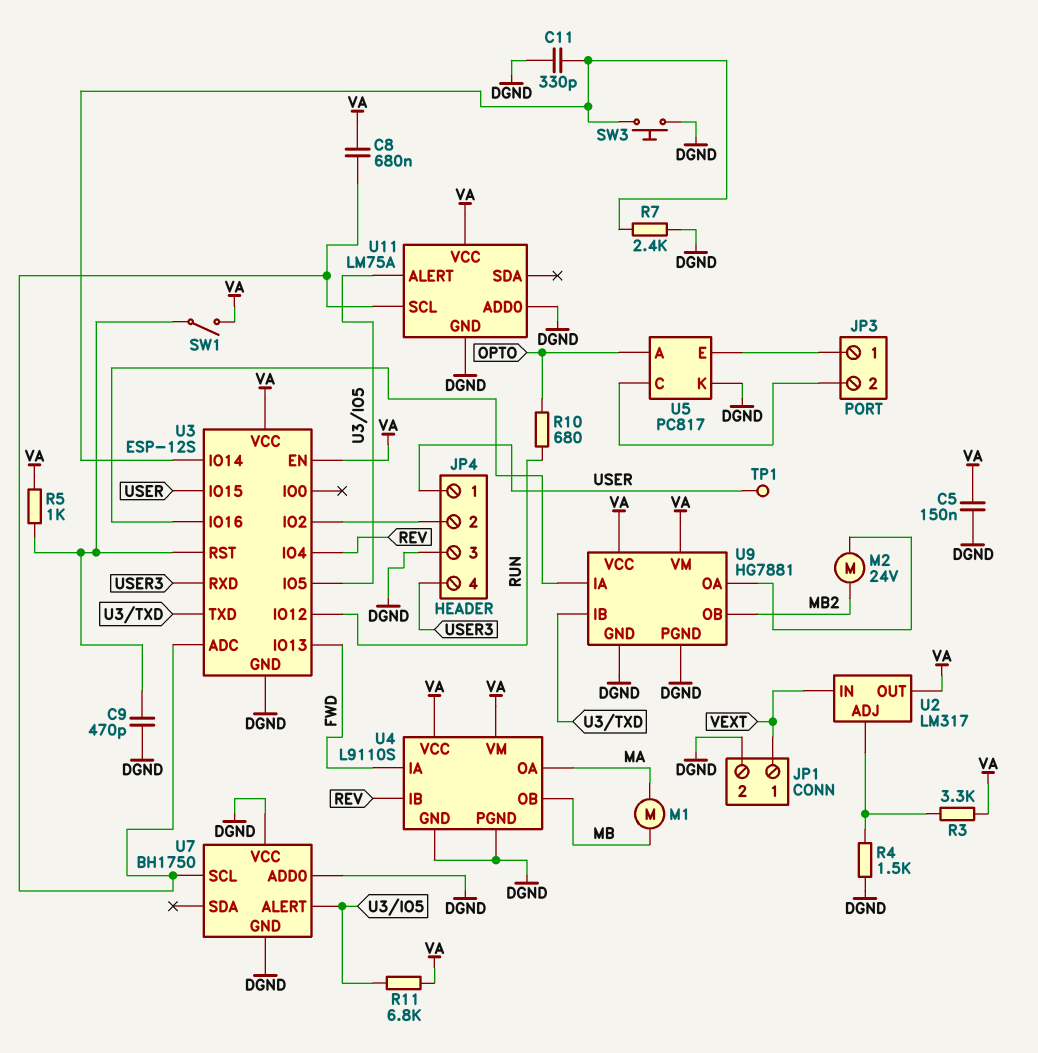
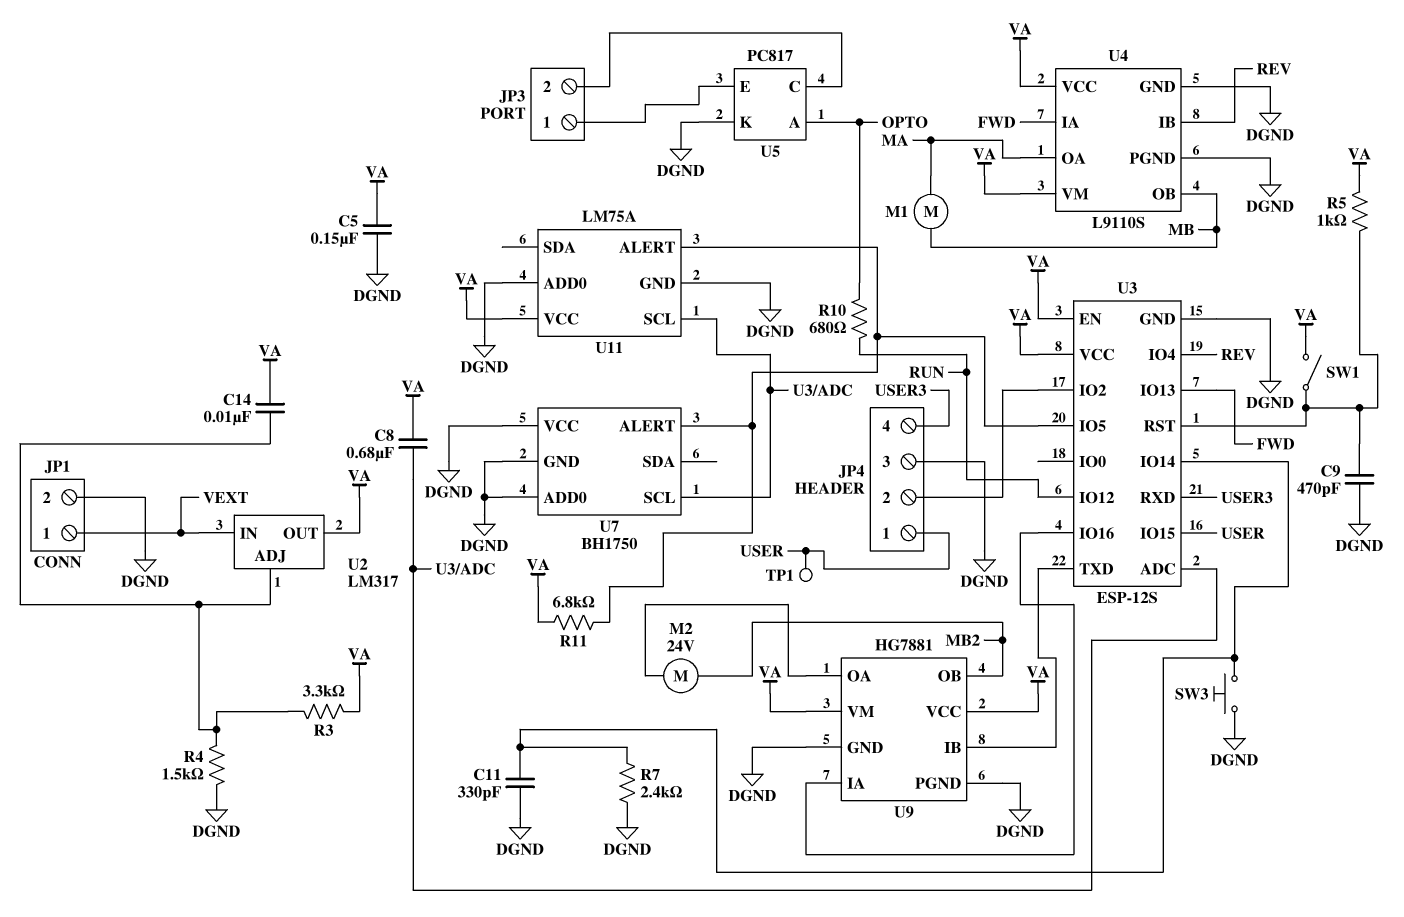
C14: none -> 10nF (U2/ADJ, VA)

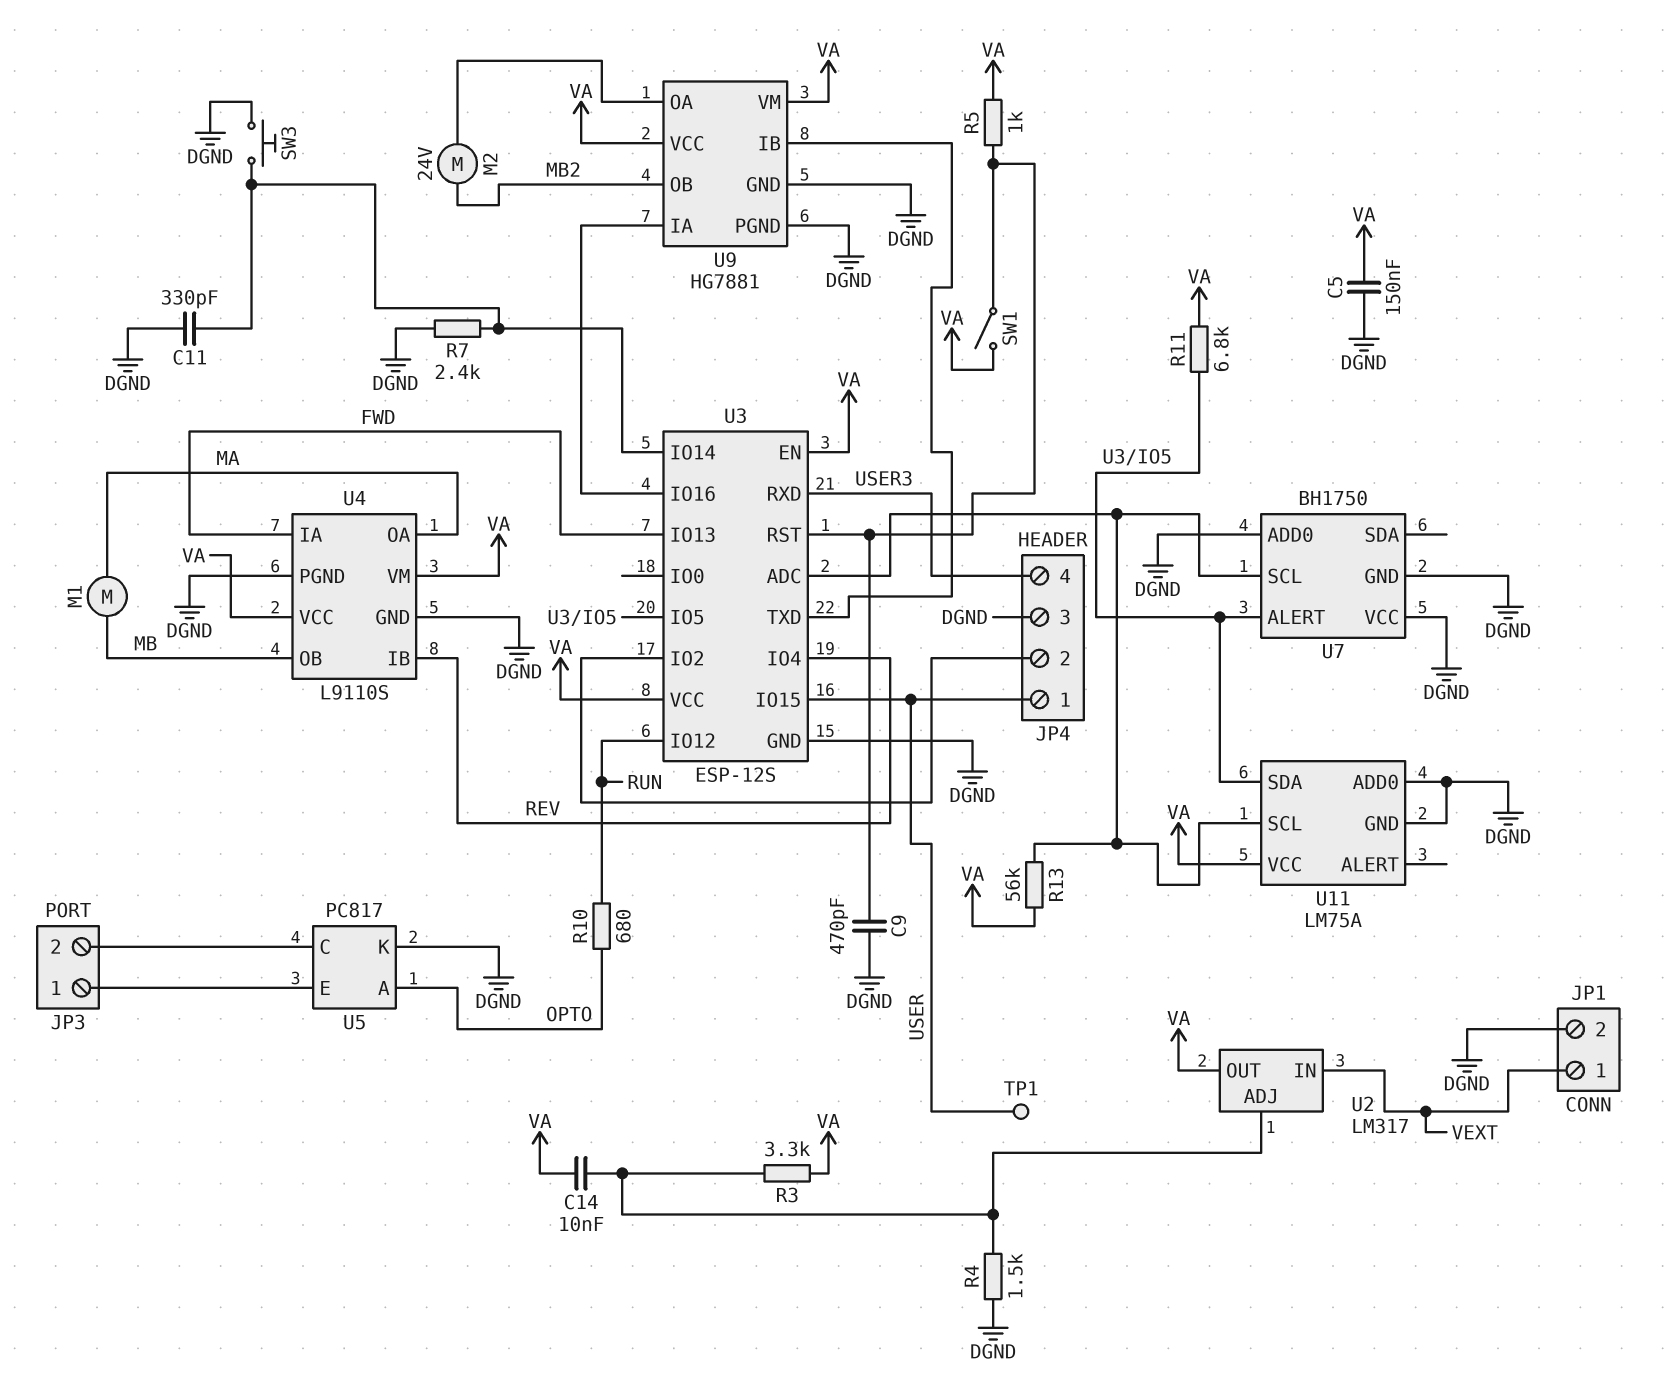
C8: 680nF (U3/ADC, VA) -> none
R13: none -> 56k (U3/ADC, VA)
U11 pin ALERT: U3/IO5 -> none
U11 pin SDA: none -> U3/IO5

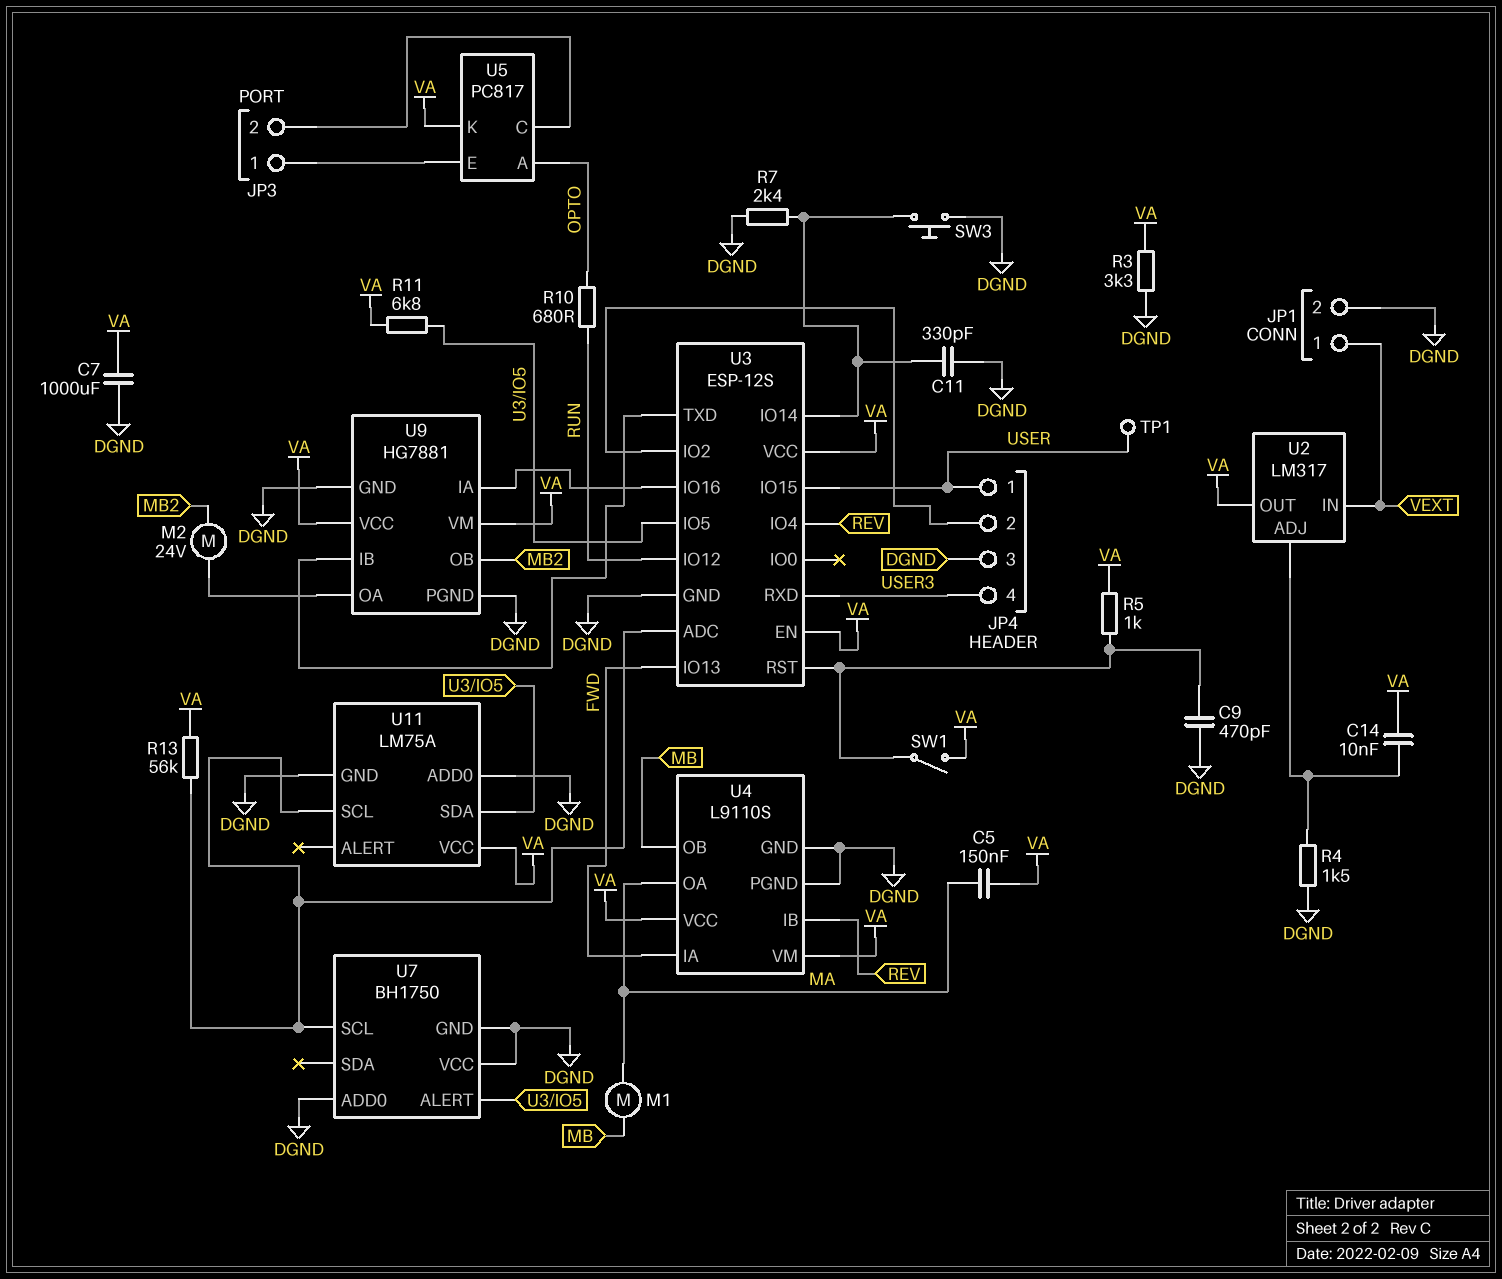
C5: 150nF (DGND, VA) -> 150nF (MA, VA)
C7: none -> 1000uF (DGND, VA)
R3: 3.3k (U2/ADJ, VA) -> 3.3k (DGND, VA)
U5 pin K: DGND -> VA

